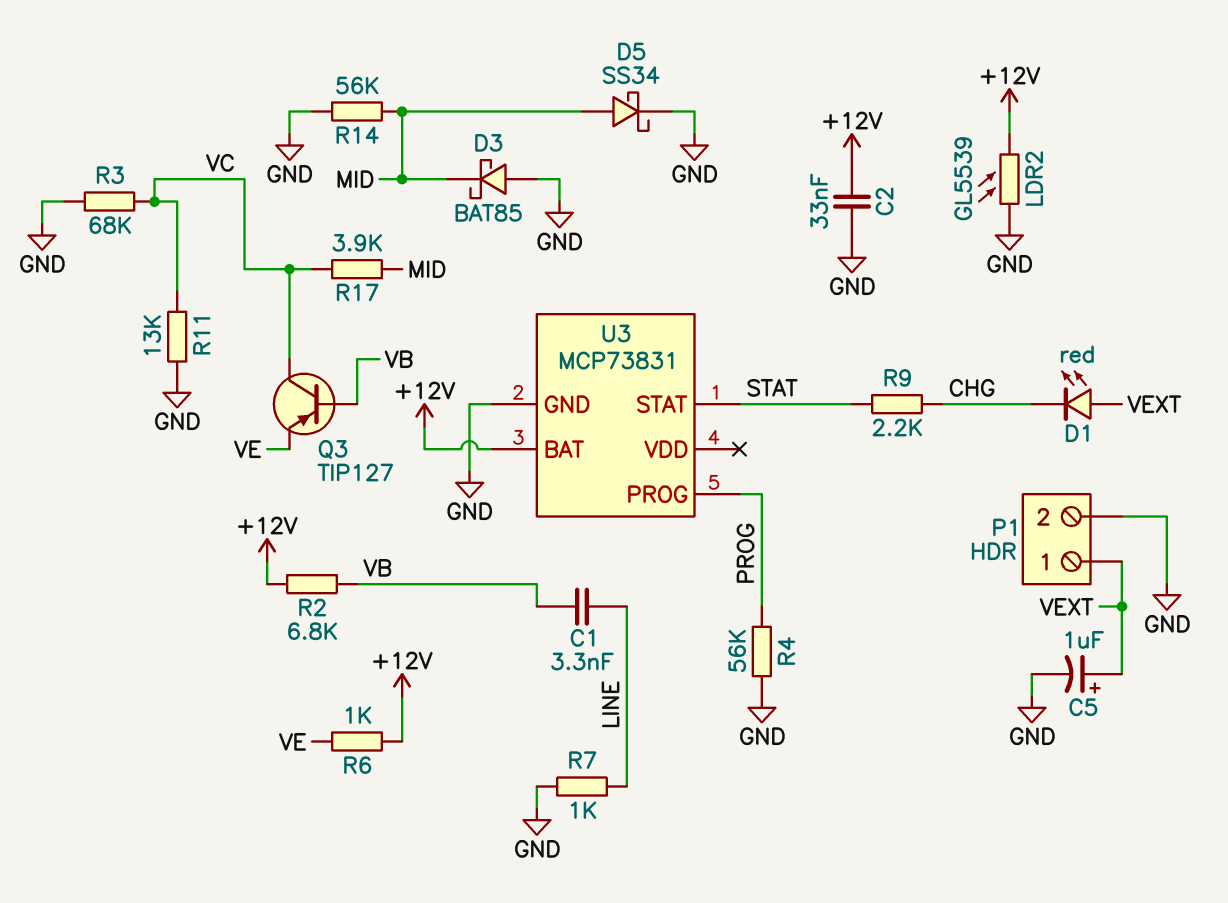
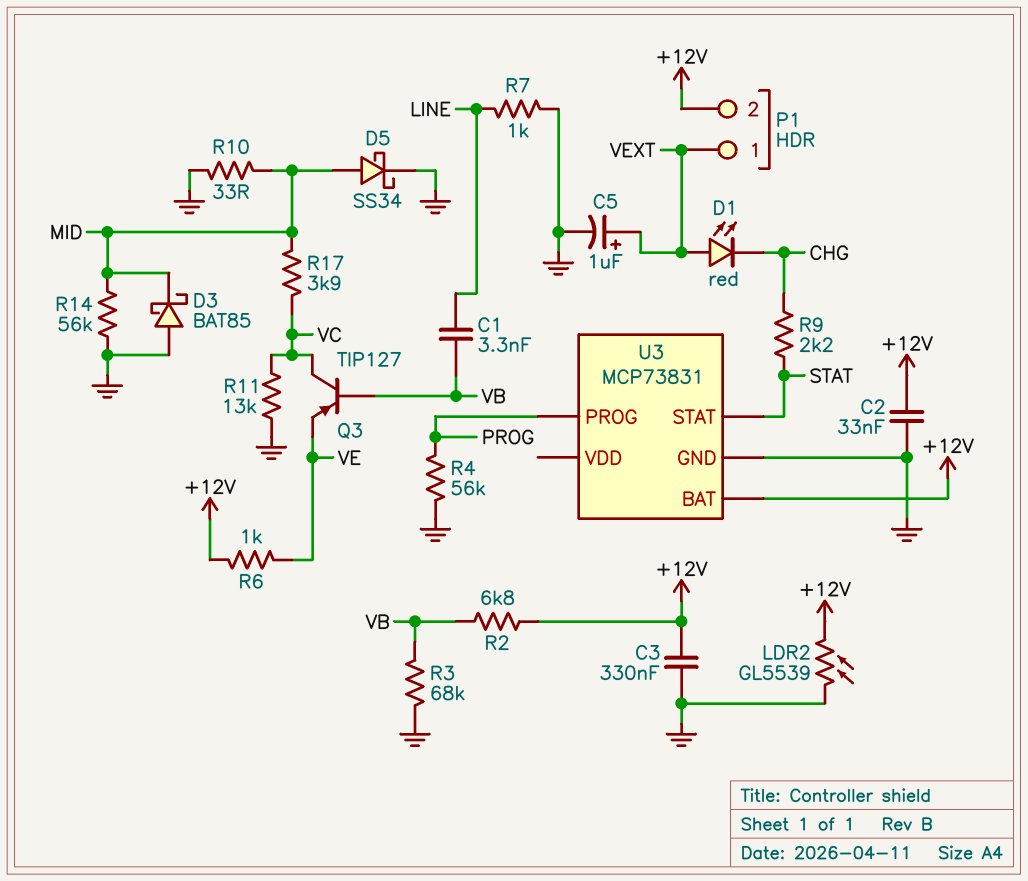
C3: none -> 330nF (+12V, GND)
P1 pin 2: GND -> +12V
R3: 68k (GND, VC) -> 68k (GND, VB)
R10: none -> 33 (GND, MID)

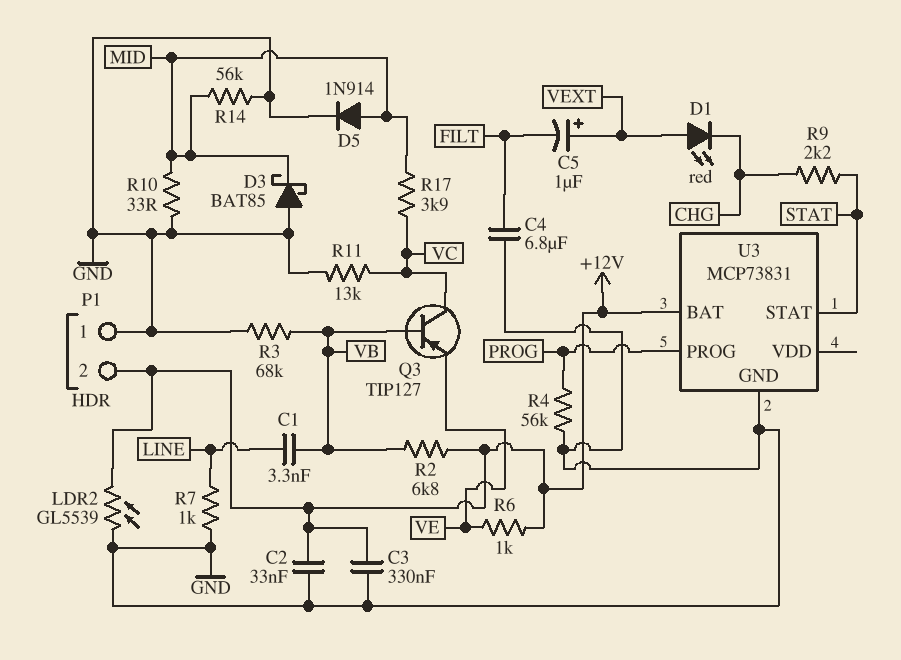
C4: none -> 6.8uF (FILT, GND)
C5: 1uF (plus VEXT, minus GND) -> 1uF (plus VEXT, minus FILT)
D5: schottky SS34 (A MID, K GND) -> diode 1N914 (A MID, K GND)
P1 pin 1: VEXT -> GND

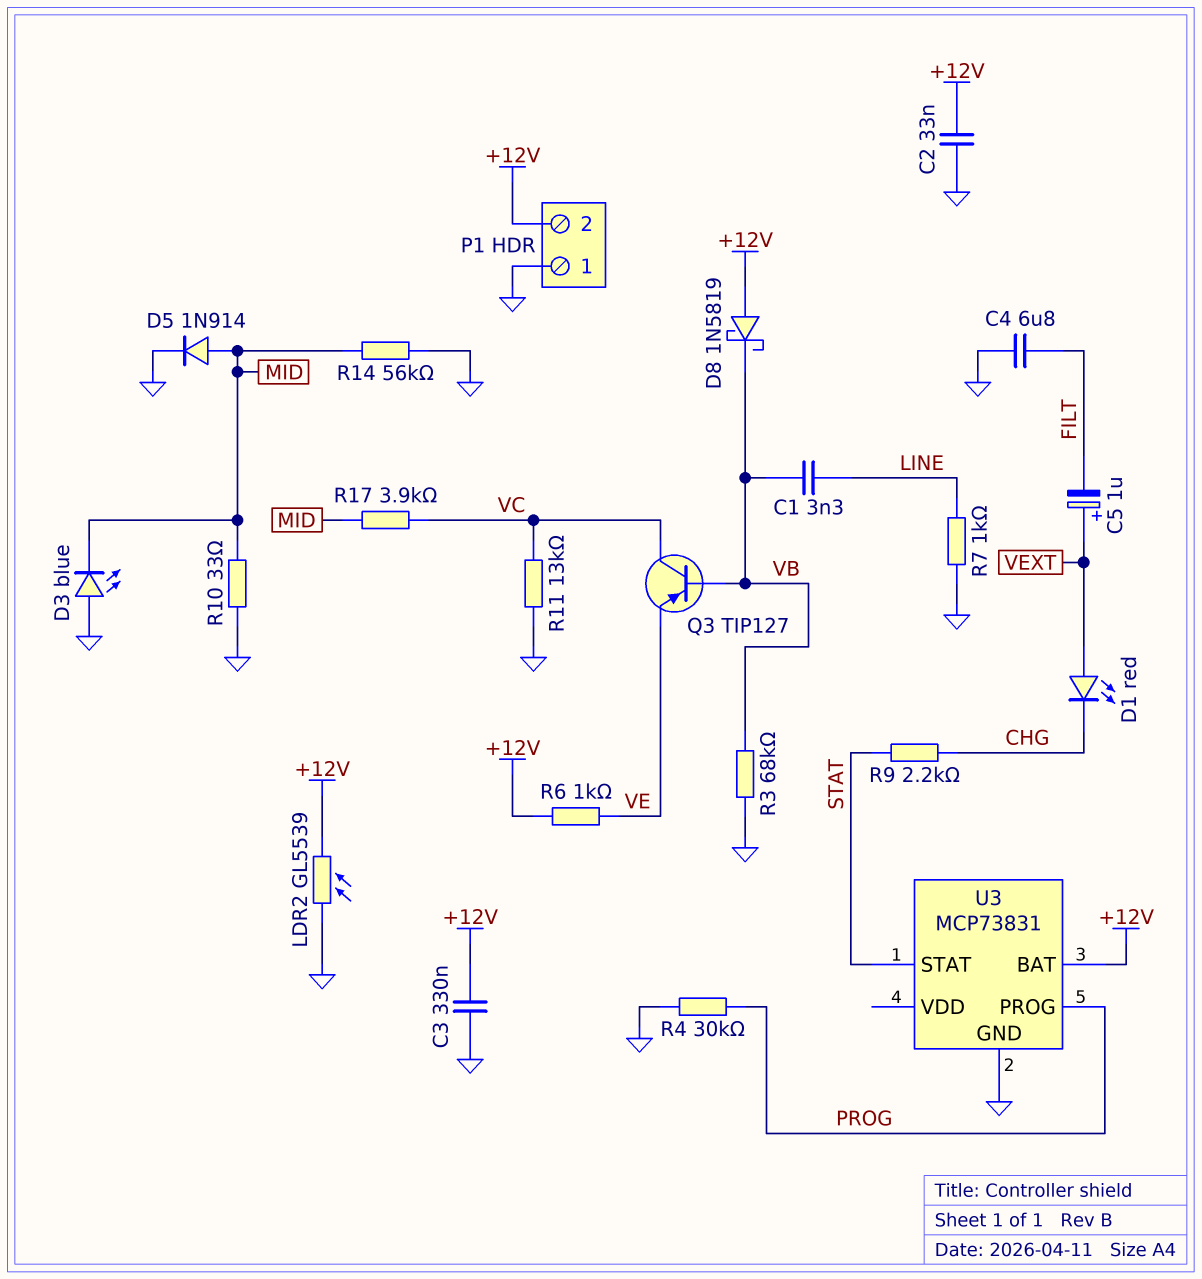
D3: schottky BAT85 (A GND, K MID) -> LED blue (A GND, K MID)
D8: none -> schottky 1N5819 (A +12V, K VB)
R2: 6.8k (+12V, VB) -> none
R4: 56k (GND, PROG) -> 30k (GND, PROG)

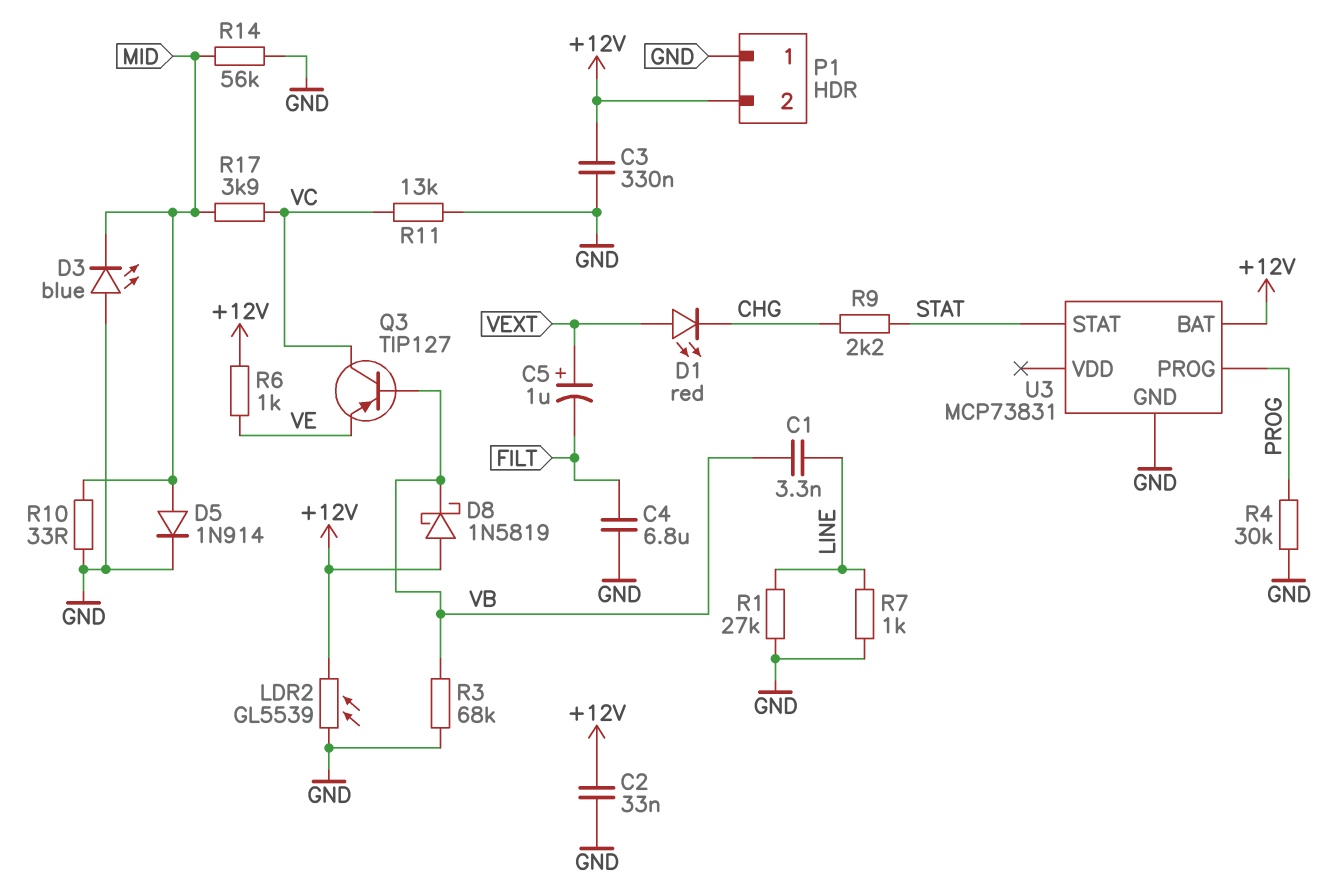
R1: none -> 27k (GND, LINE)

